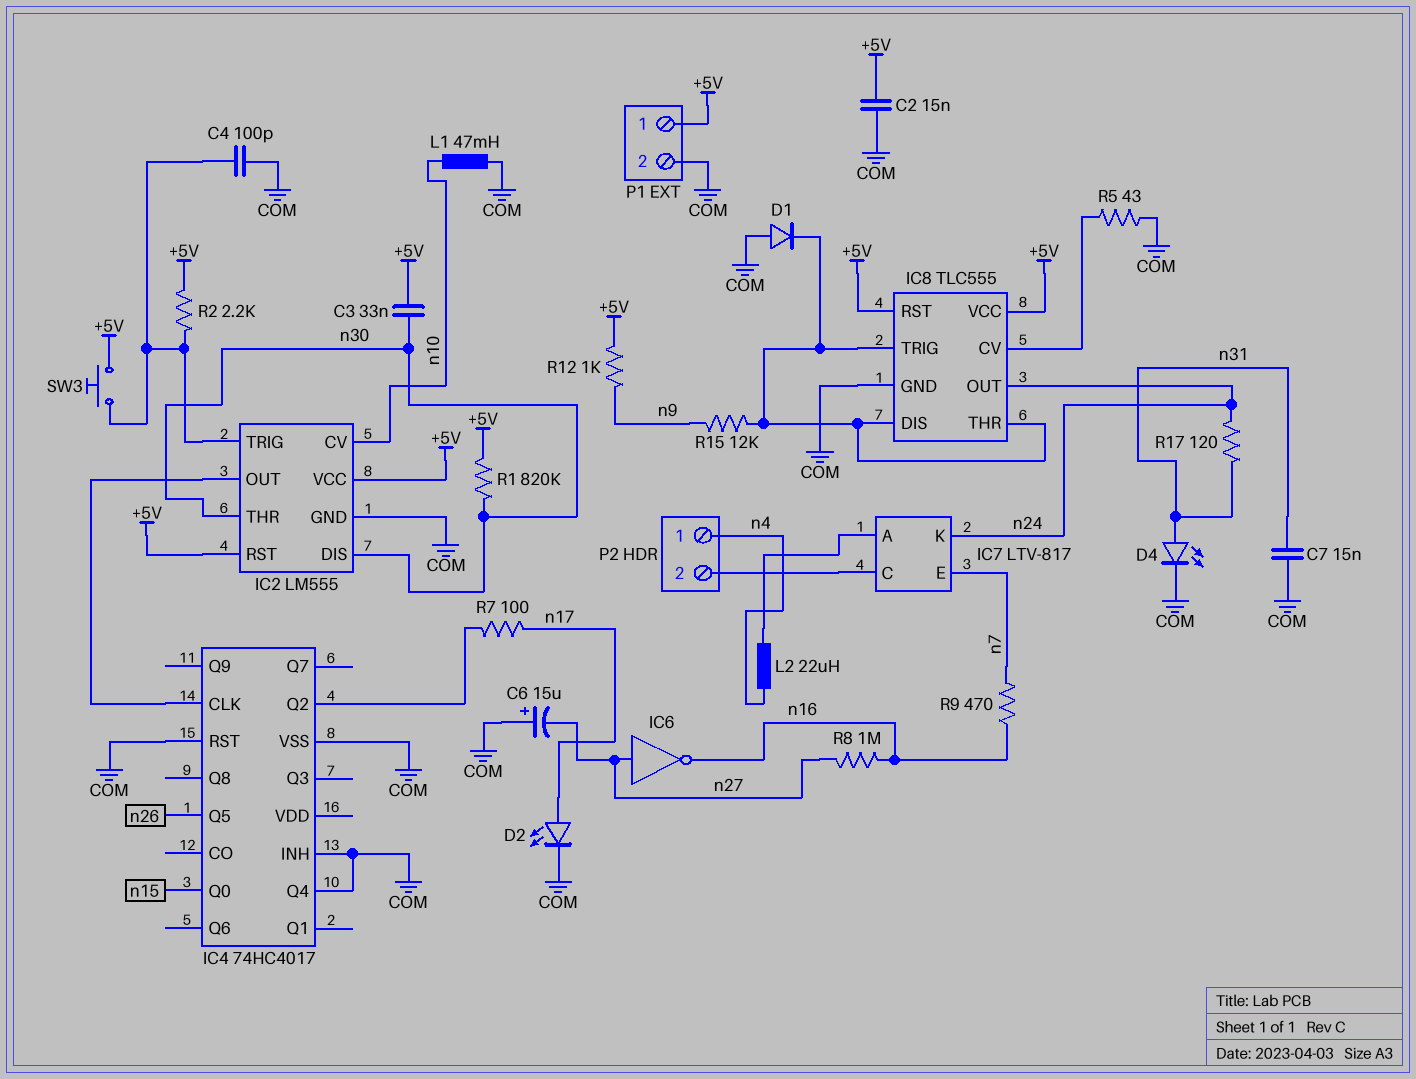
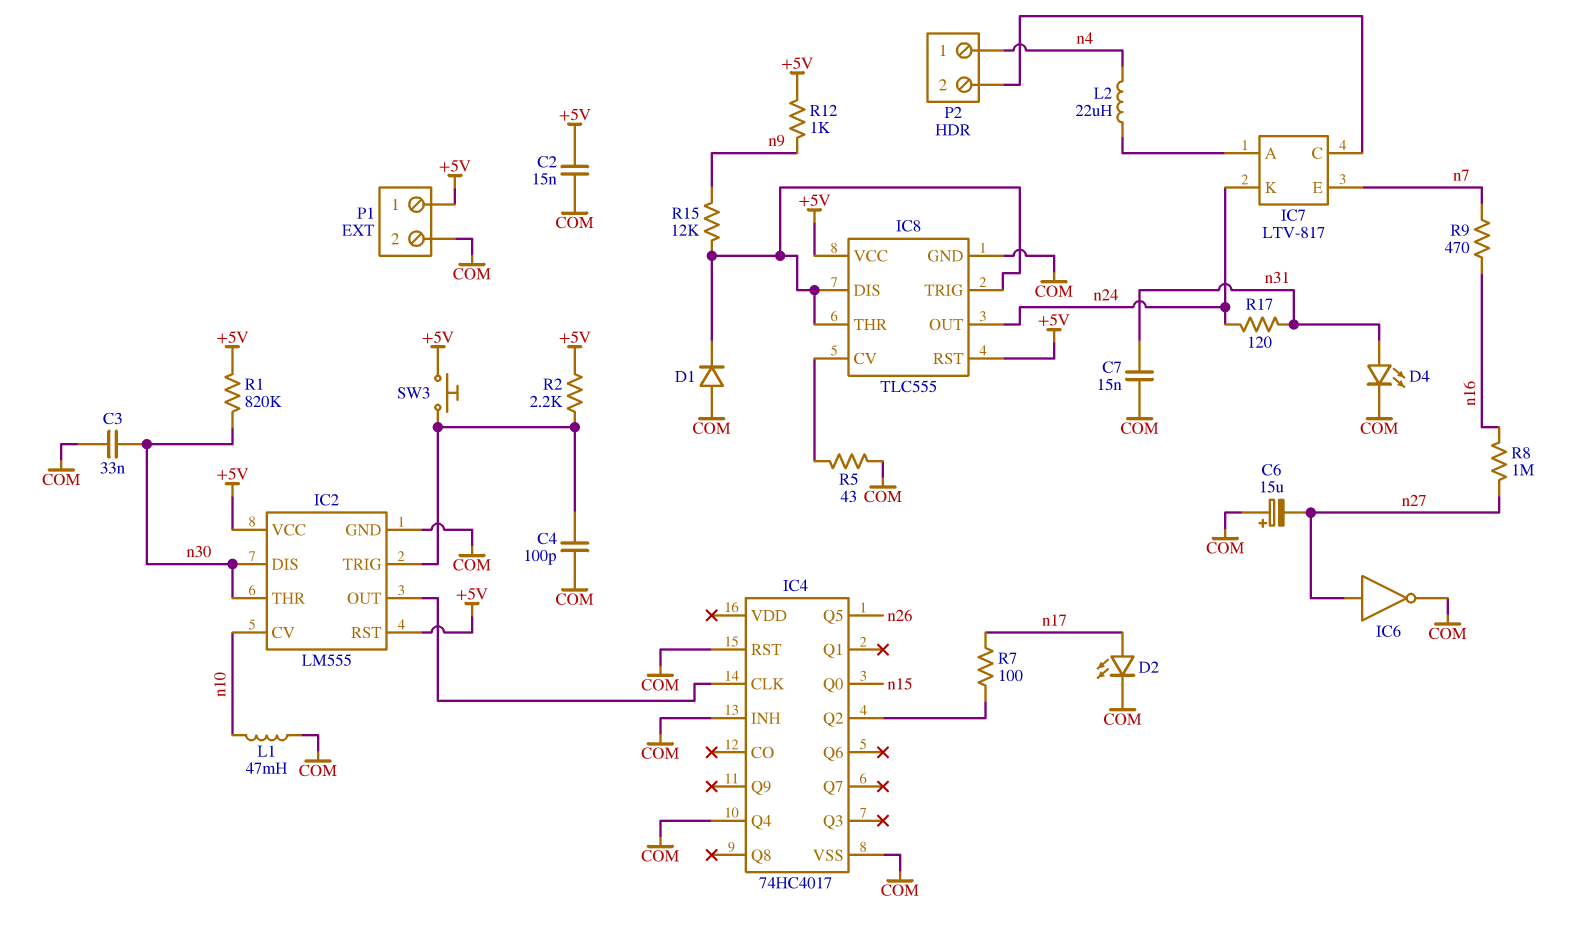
C3: 33nF (+5V, n30) -> 33nF (COM, n30)
IC6: NOT (in n27, out n16) -> NOT (in n27, out COM)

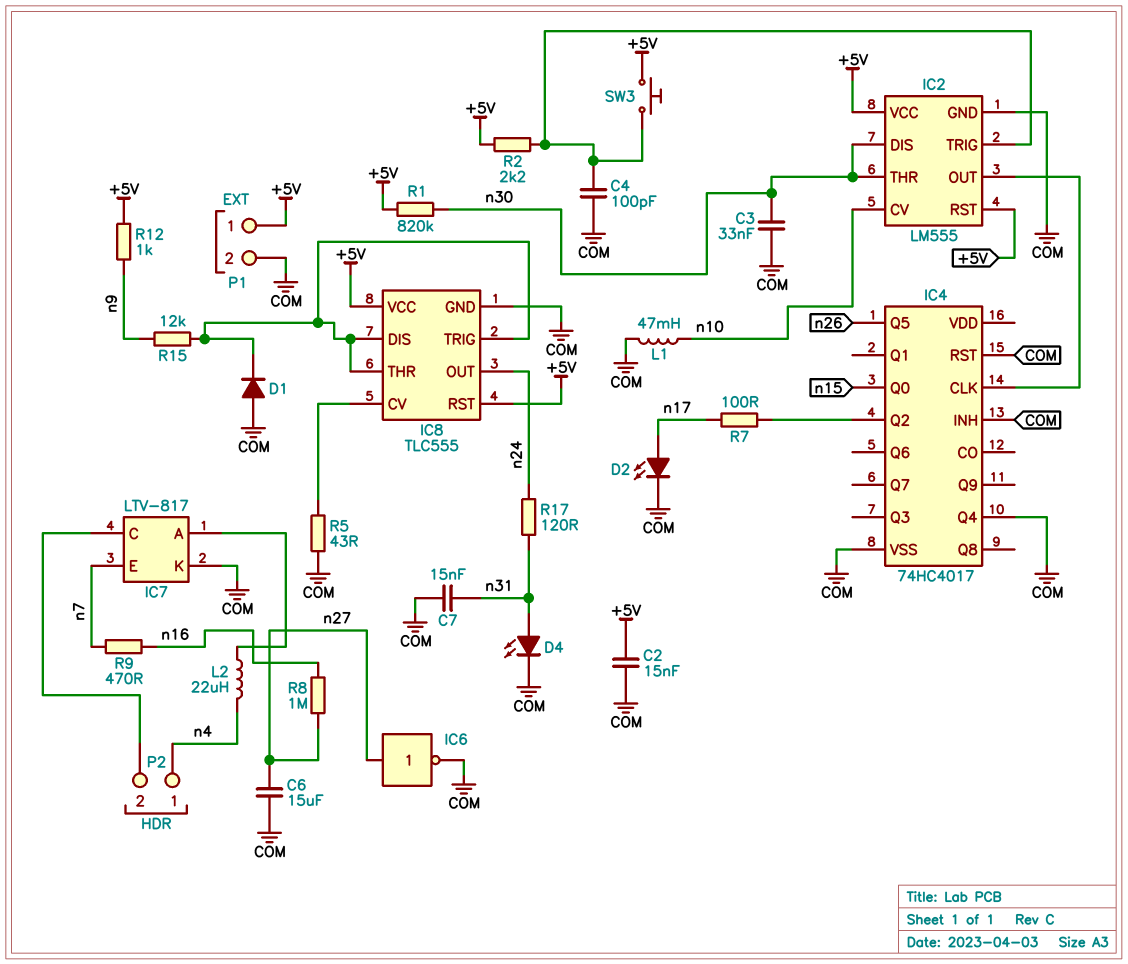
C6: 15uF (plus COM, minus n27) -> 15uF (COM, n27)
IC7 pin K: n24 -> COM

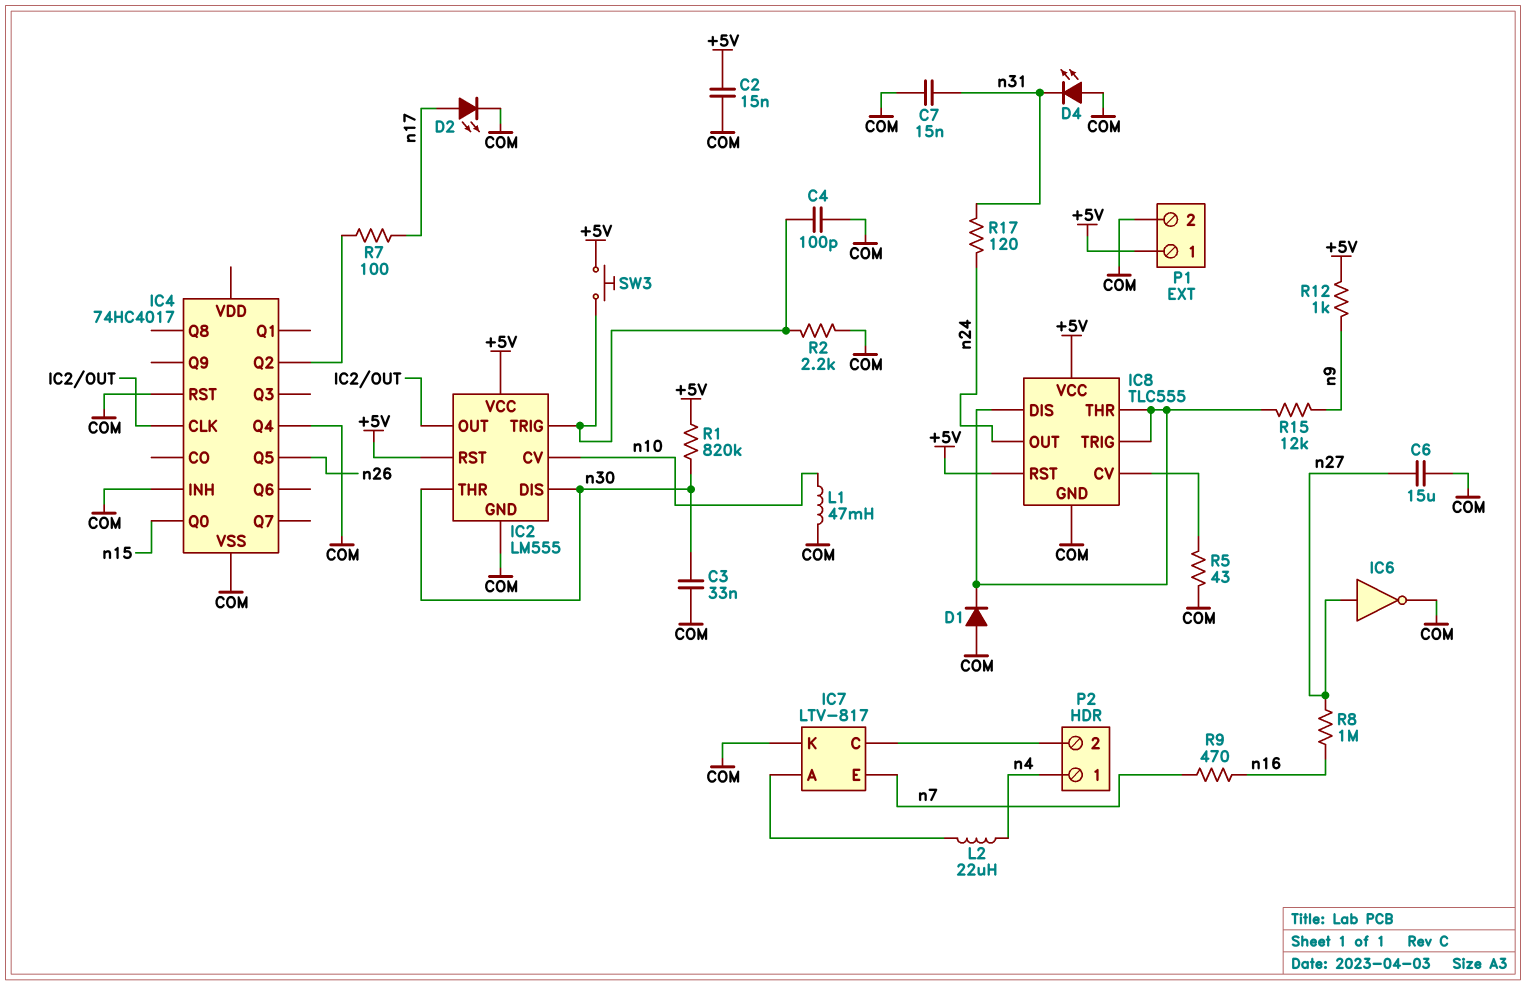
D4: LED (A n31, K COM) -> LED (A COM, K n31)
R2: 2.2k (+5V, IC2/TRIG) -> 2.2k (COM, IC2/TRIG)

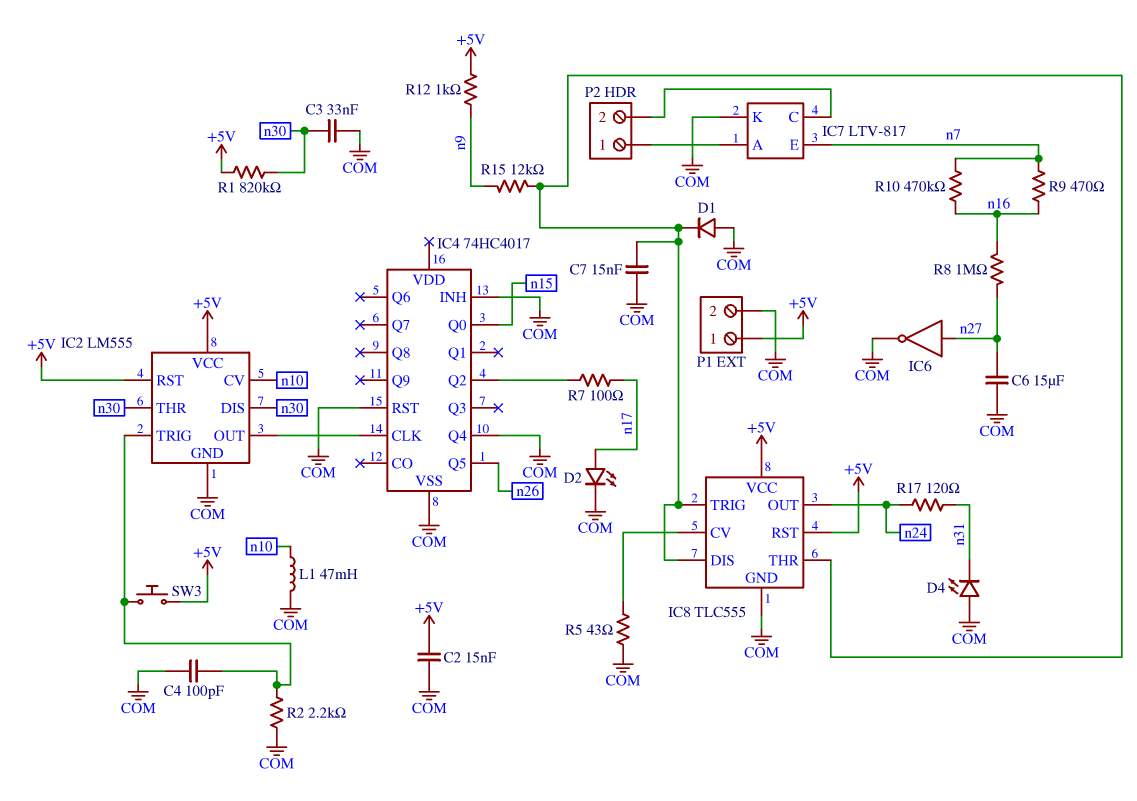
C7: 15nF (COM, n31) -> 15nF (COM, IC8/DIS)
L2: 22uH (IC7/A, n4) -> none
P2 pin 1: n4 -> IC7/A
R10: none -> 470k (n7, n16)

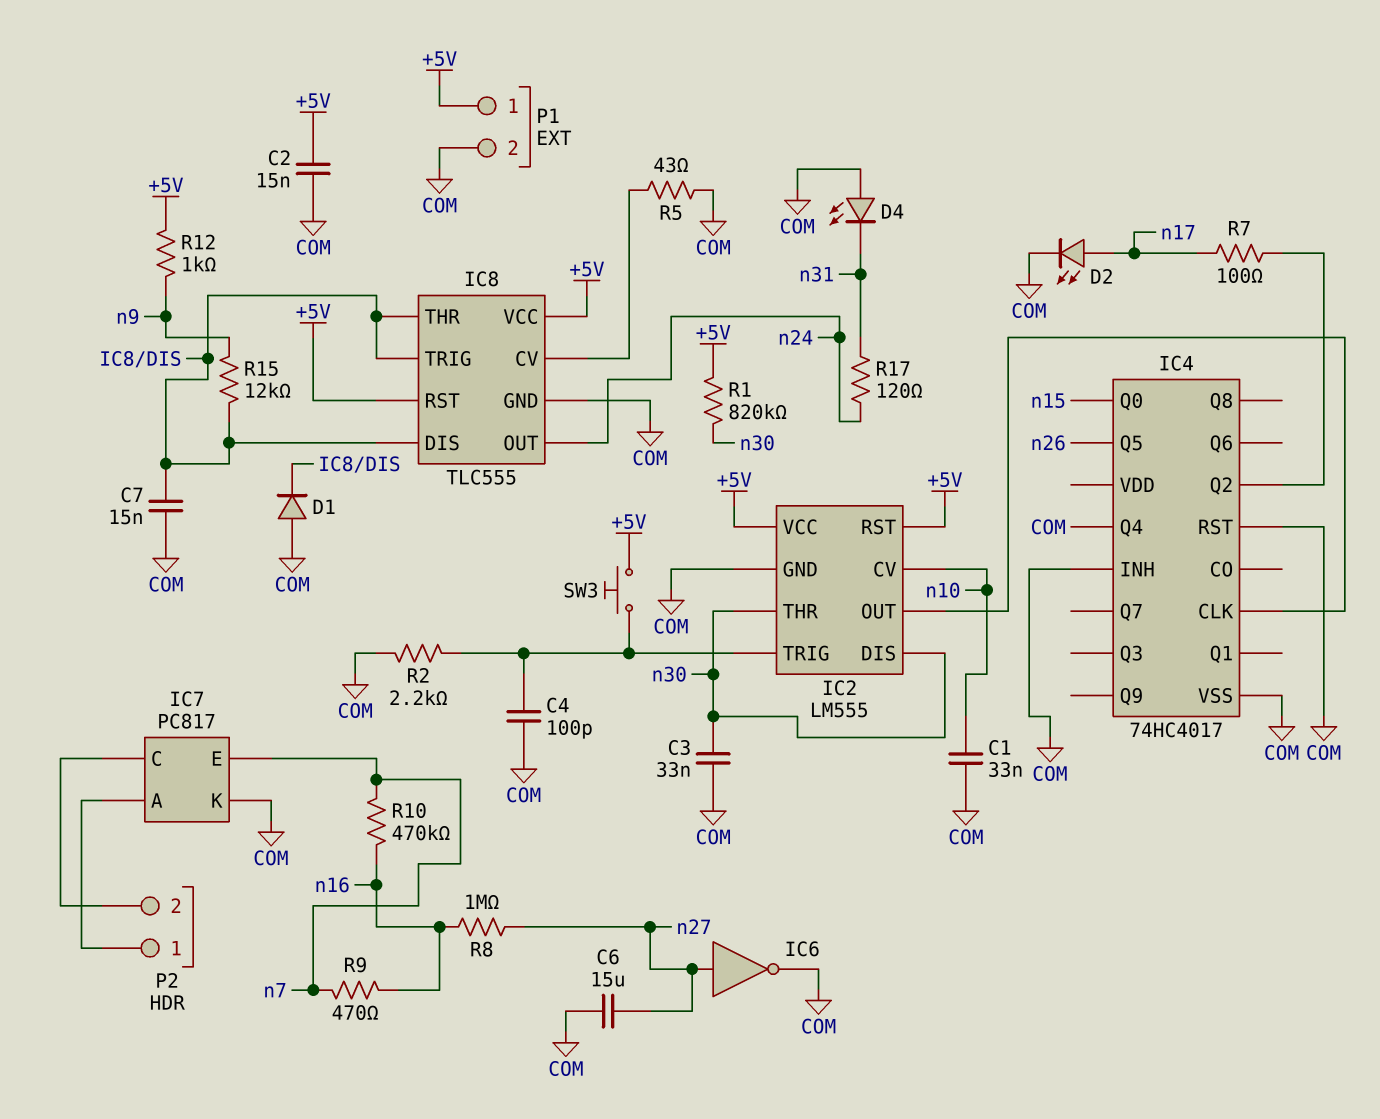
C1: none -> 33nF (COM, n10)
IC7: LTV-817 -> PC817
L1: 47mH (COM, n10) -> none

